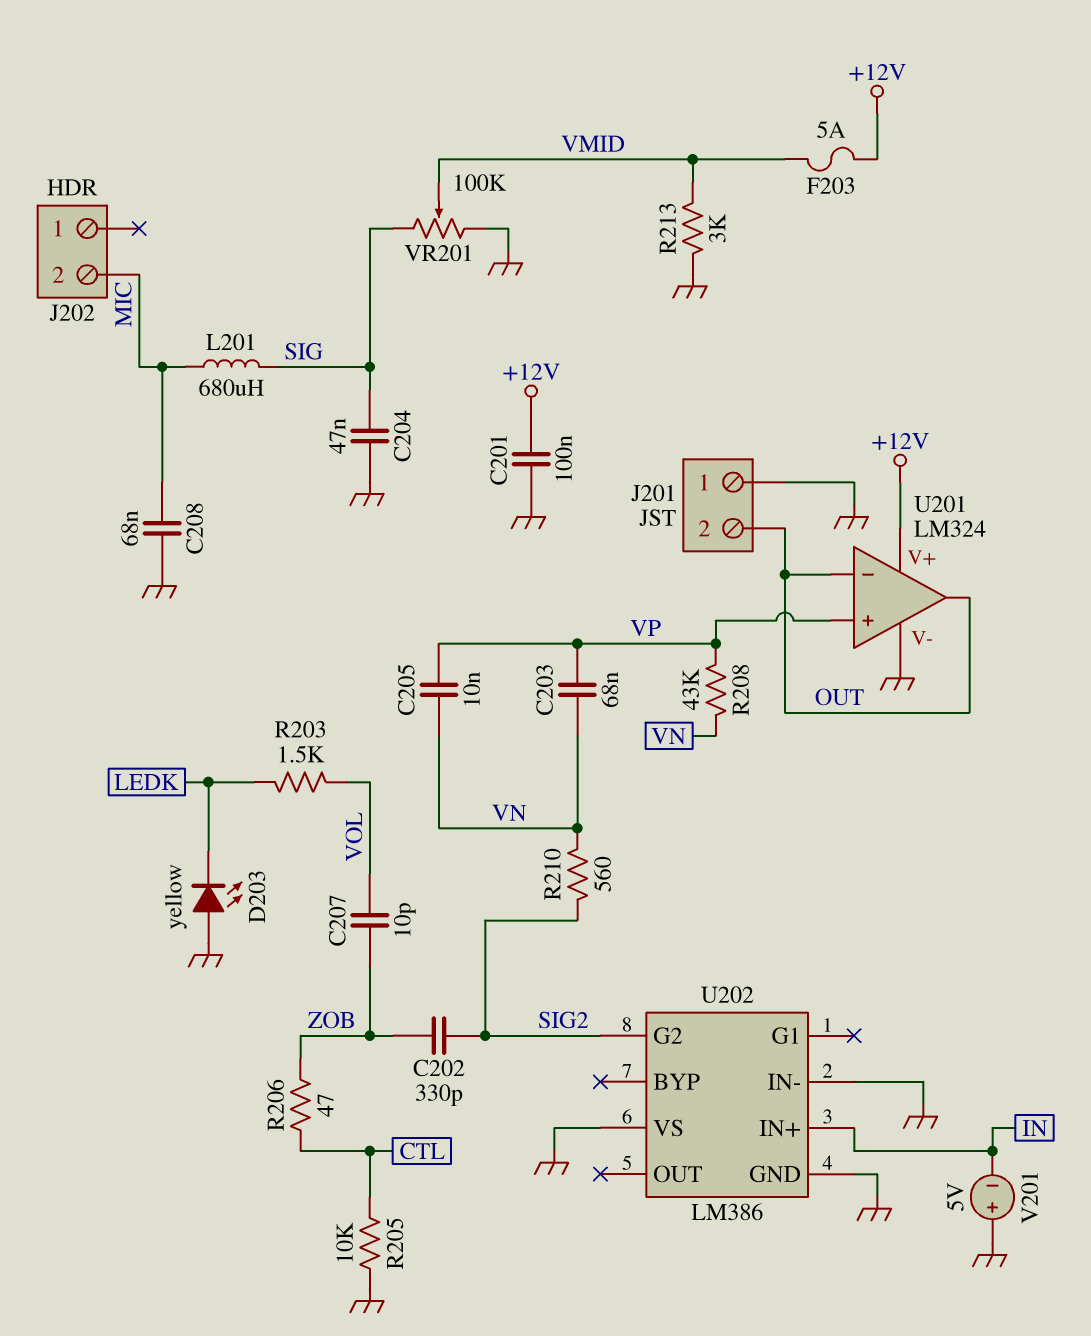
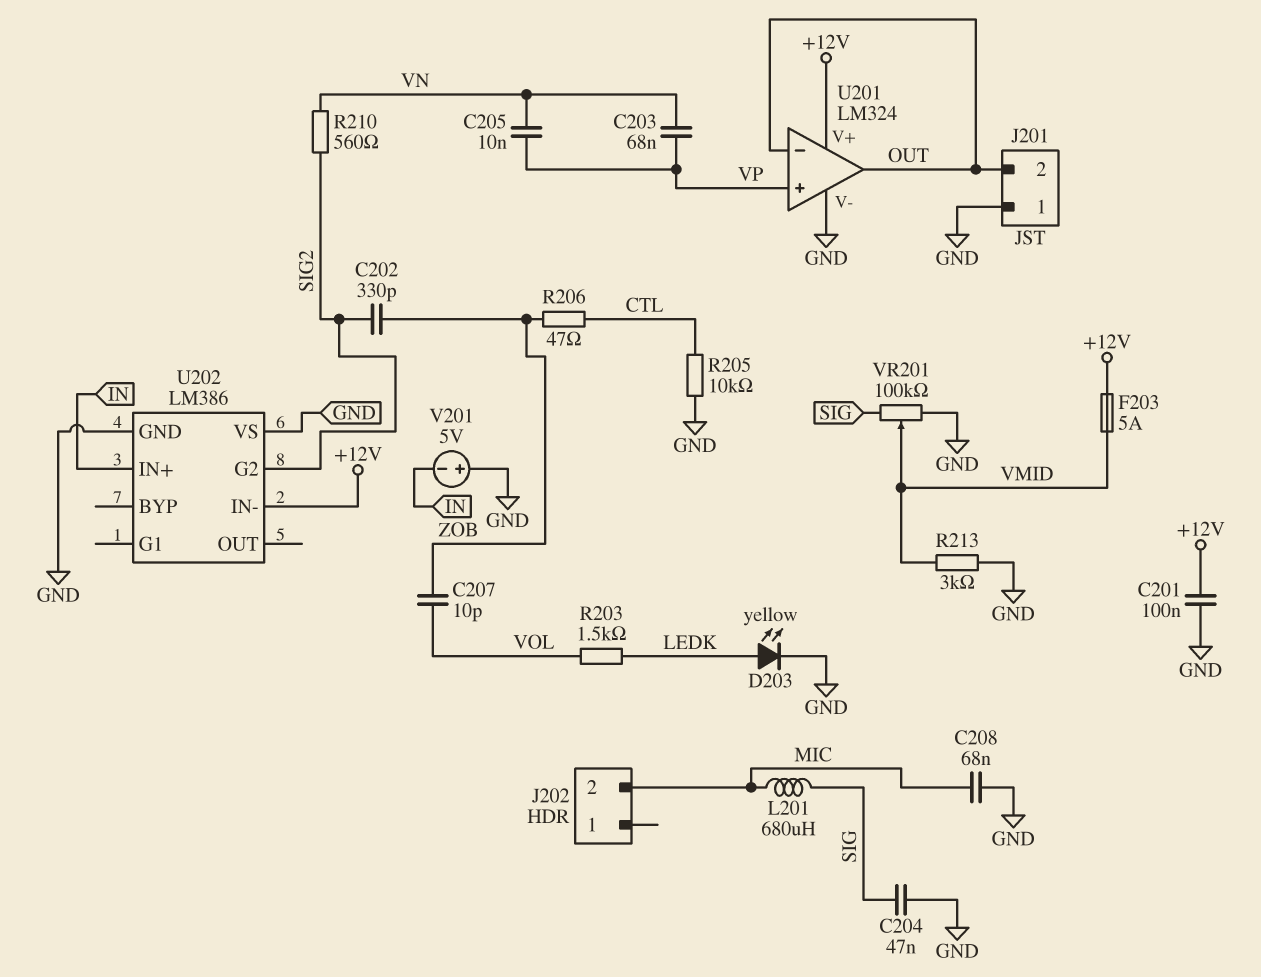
D203: LED yellow (A GND, K LEDK) -> LED yellow (A LEDK, K GND)
R208: 43k (VN, VP) -> none
U202 pin IN-: GND -> +12V

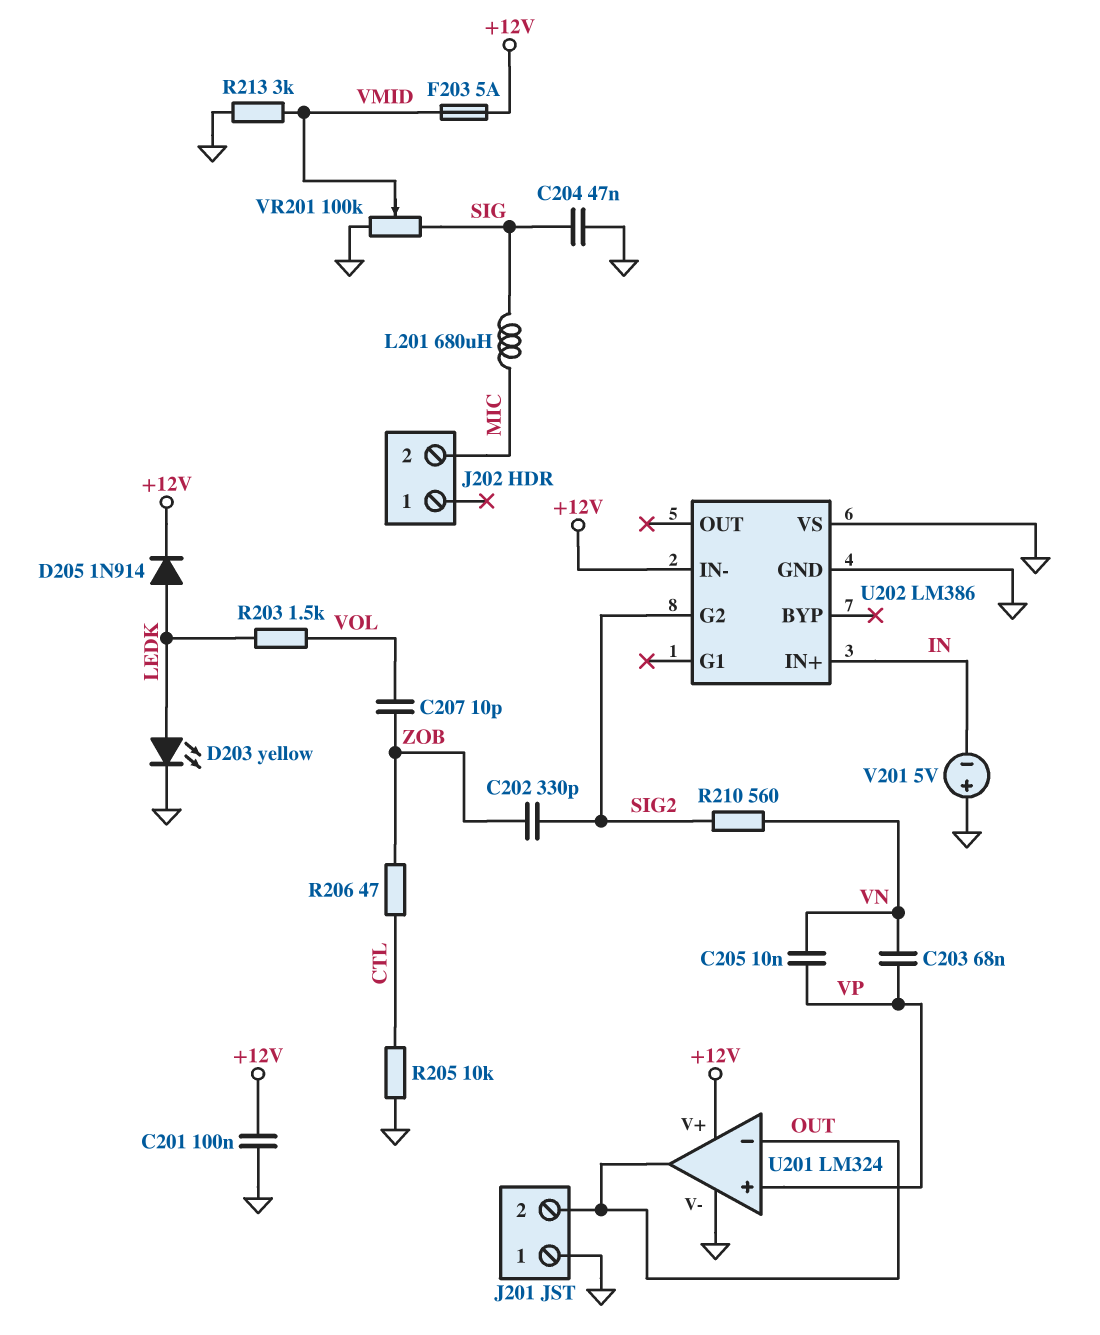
C208: 68nF (GND, MIC) -> none
D205: none -> diode 1N914 (A LEDK, K +12V)

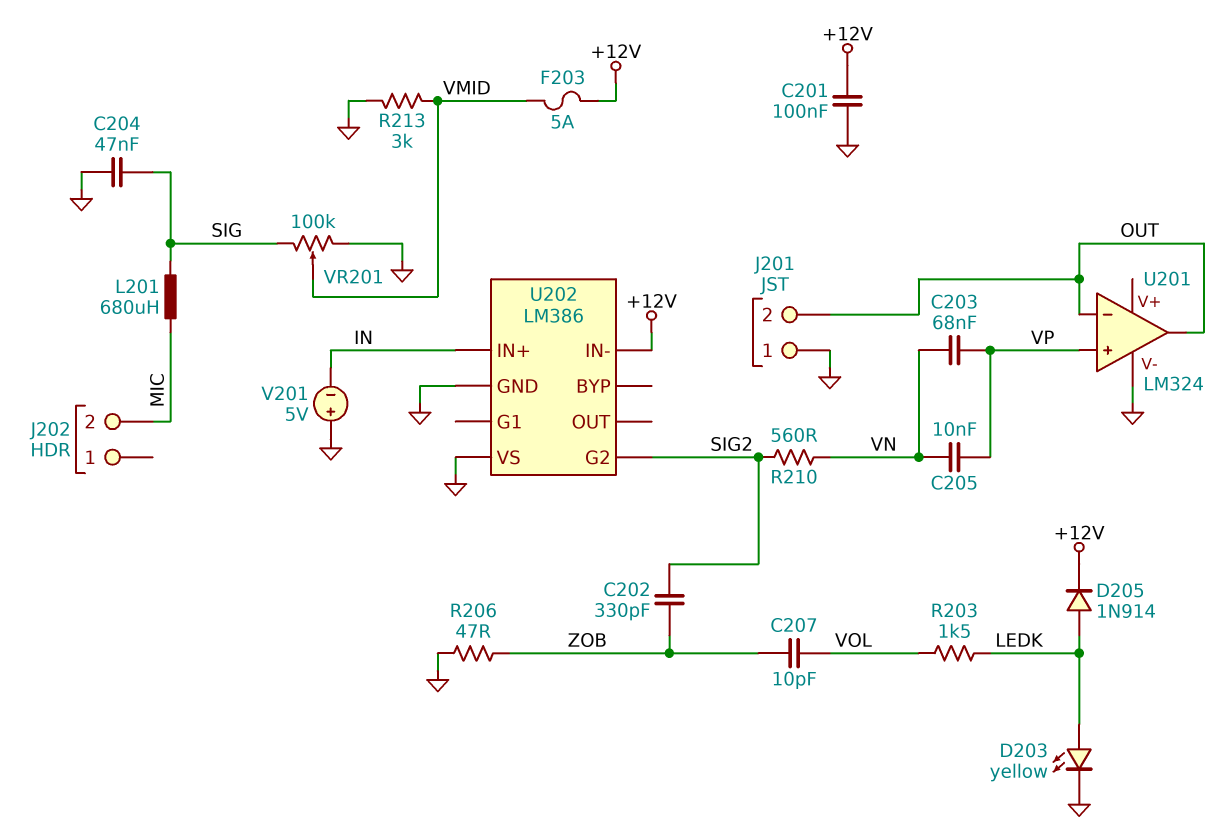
R205: 10k (CTL, GND) -> none
R206: 47 (CTL, ZOB) -> 47 (GND, ZOB)
U201 pin V+: +12V -> none

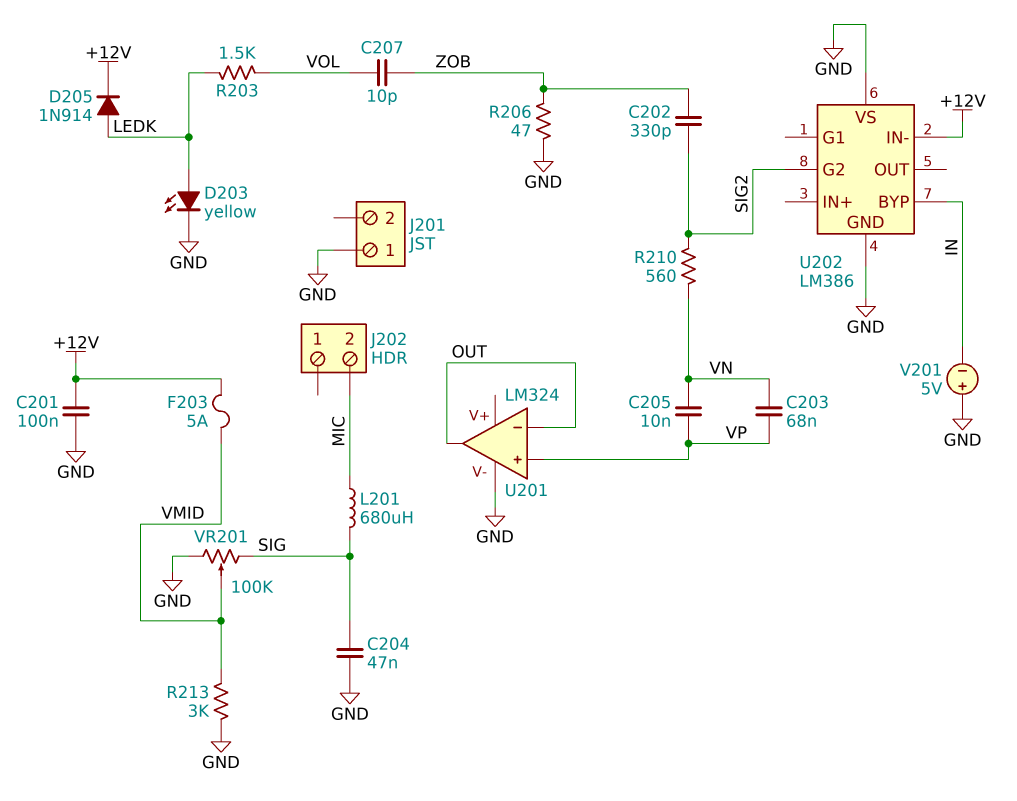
J201 pin 2: OUT -> none
U202 pin BYP: none -> IN
U202 pin IN+: IN -> none

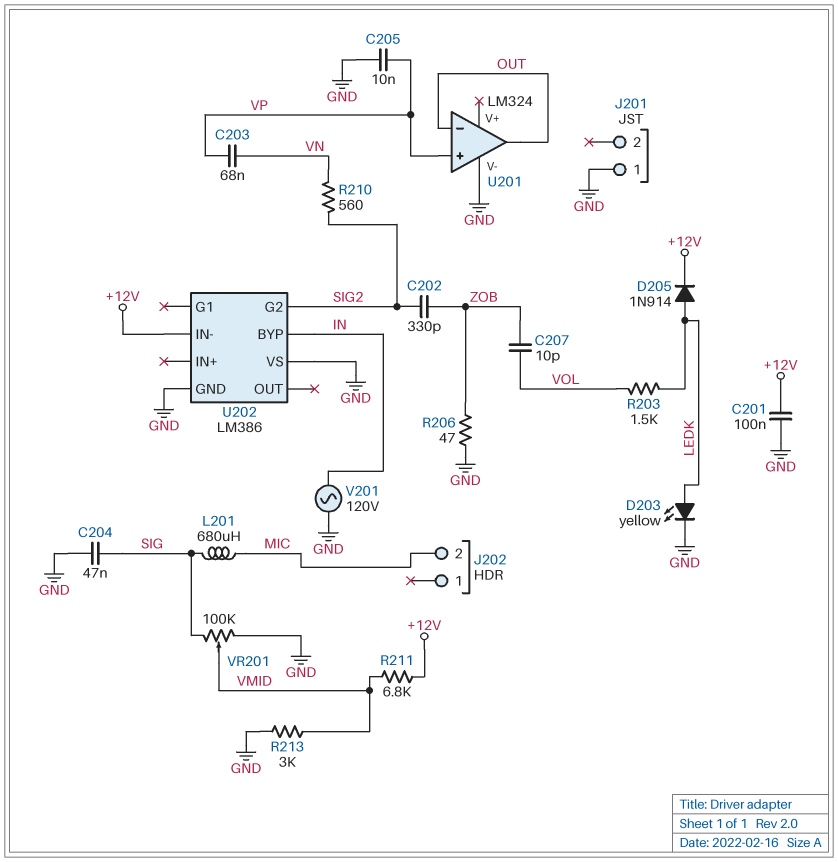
C205: 10nF (VN, VP) -> 10nF (GND, VP)
F203: 5A (+12V, VMID) -> none
R211: none -> 6.8k (+12V, VMID)
V201: 5V (plus GND, minus IN) -> AC 120V (GND, IN)

